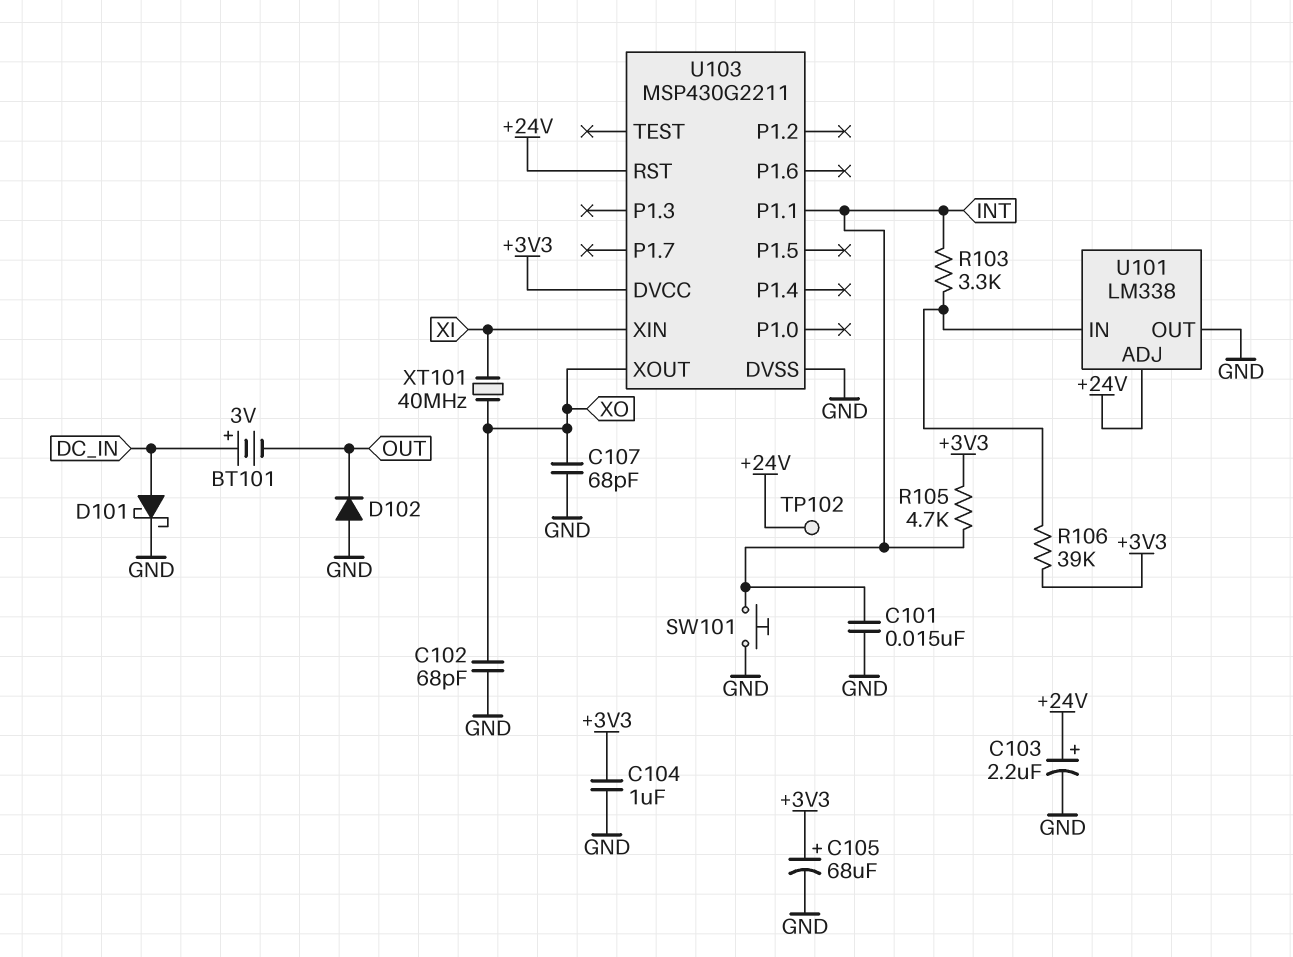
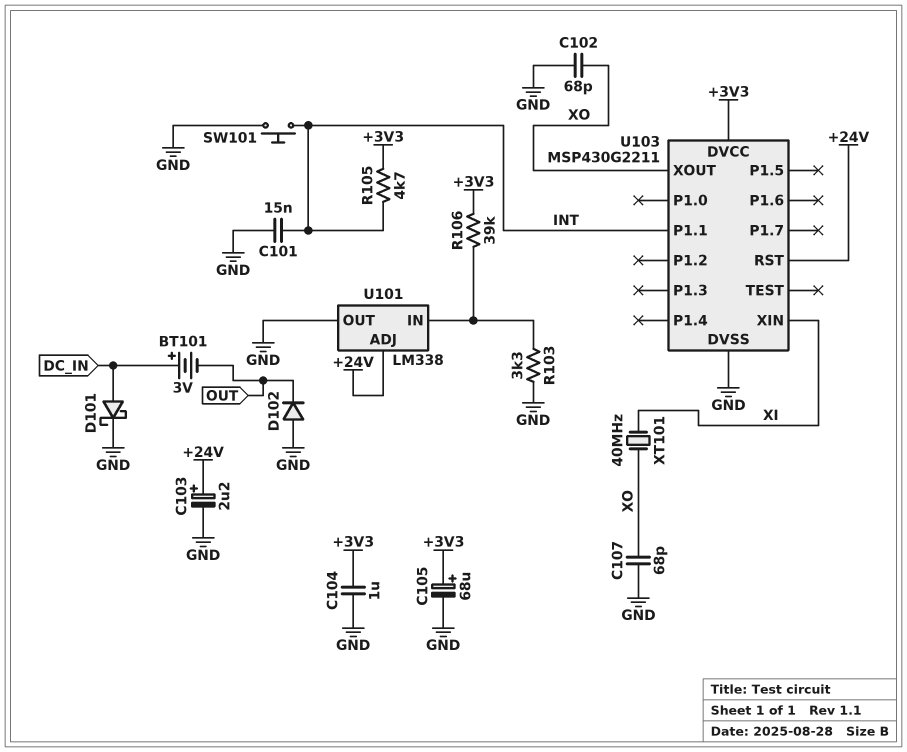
R103: 3.3k (INT, U101/IN) -> 3.3k (GND, U101/IN)
TP102: test point (+24V) -> none

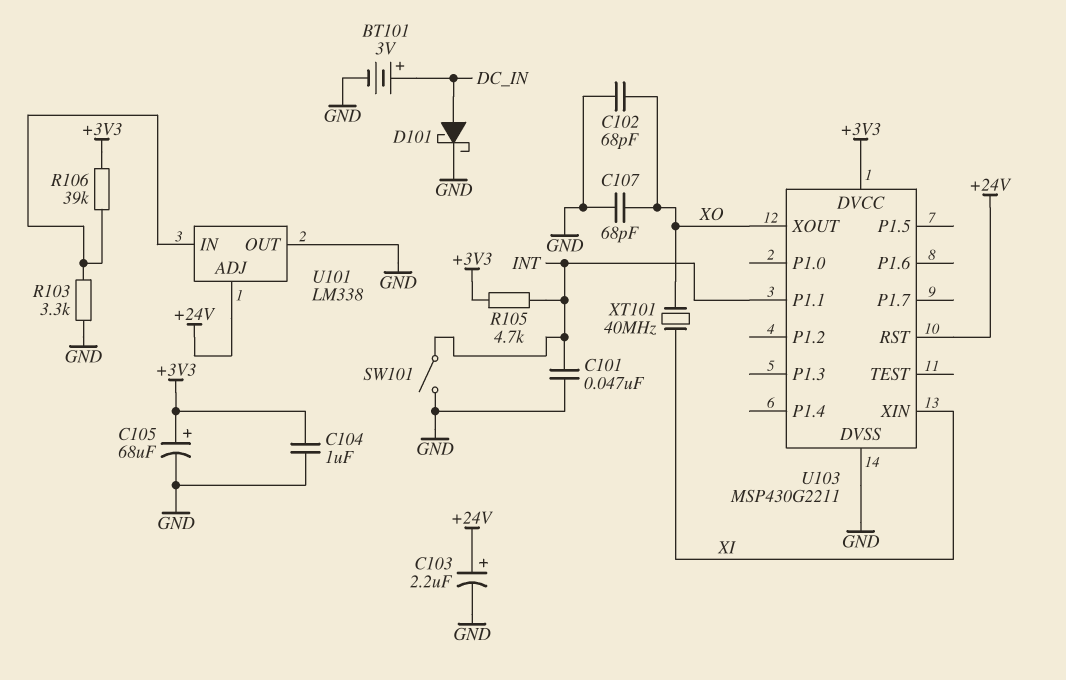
BT101: 3V (plus DC_IN, minus OUT) -> 3V (plus DC_IN, minus GND)
C101: 15nF (GND, INT) -> 47nF (GND, INT)
D102: diode (A GND, K OUT) -> none
SW101: button (GND, INT) -> switch (GND, INT)

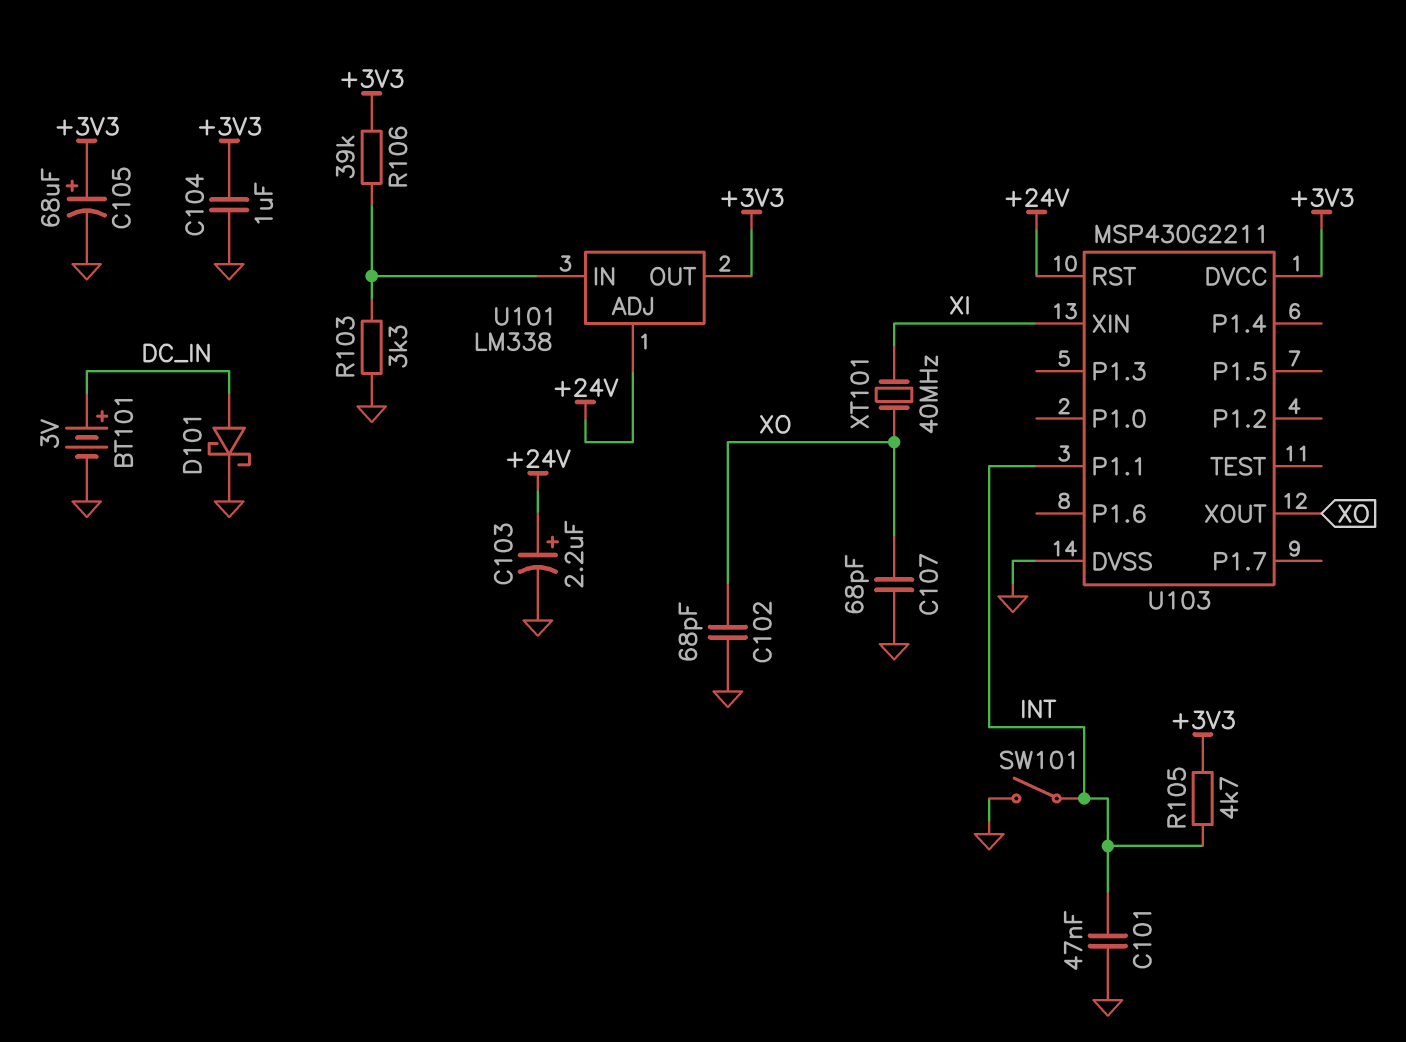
U101 pin OUT: GND -> +3V3

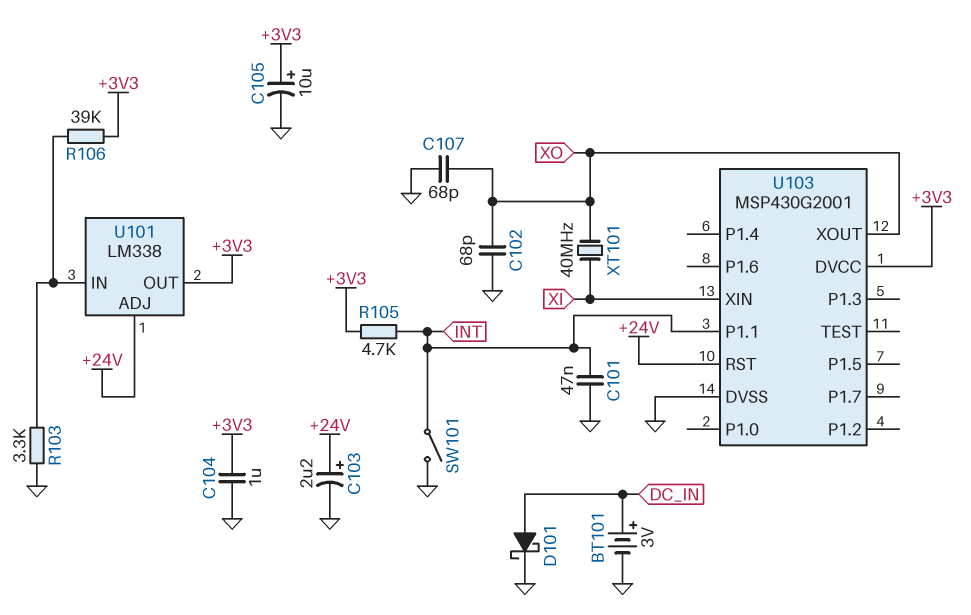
C105: 68uF (plus +3V3, minus GND) -> 10uF (plus +3V3, minus GND)
U103: MSP430G2211 -> MSP430G2001

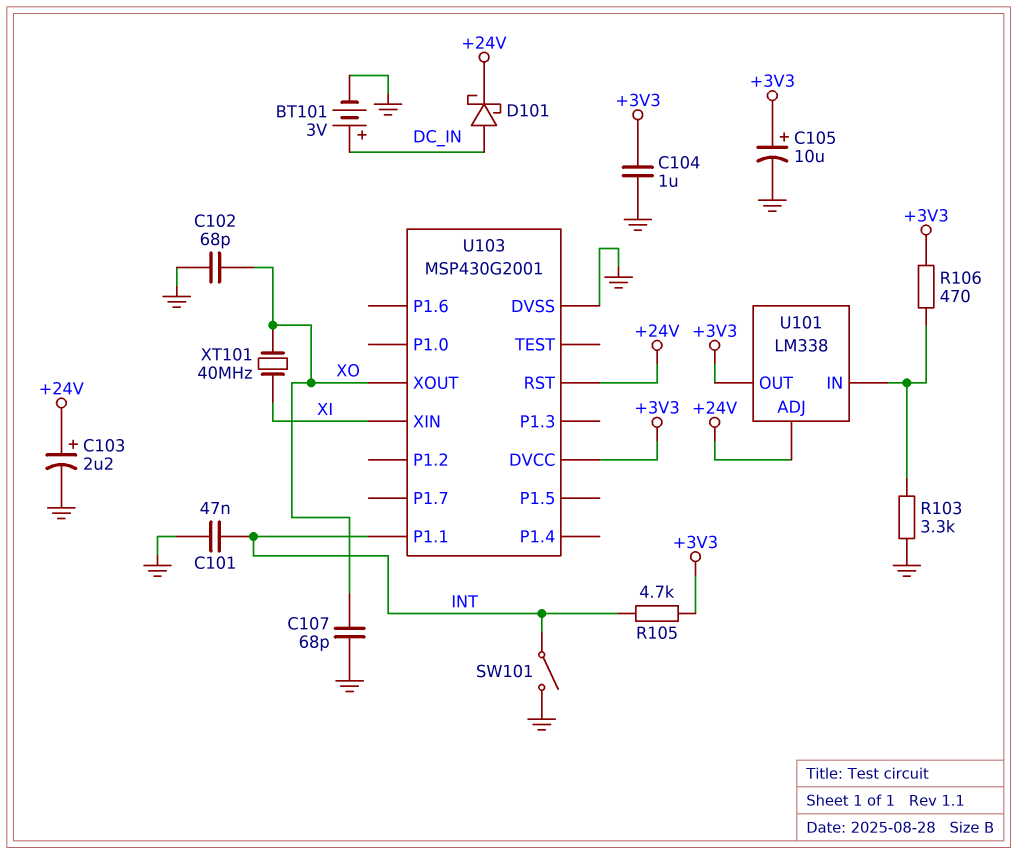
D101: schottky (A DC_IN, K GND) -> schottky (A DC_IN, K +24V)
R106: 39k (+3V3, U101/IN) -> 470 (+3V3, U101/IN)

